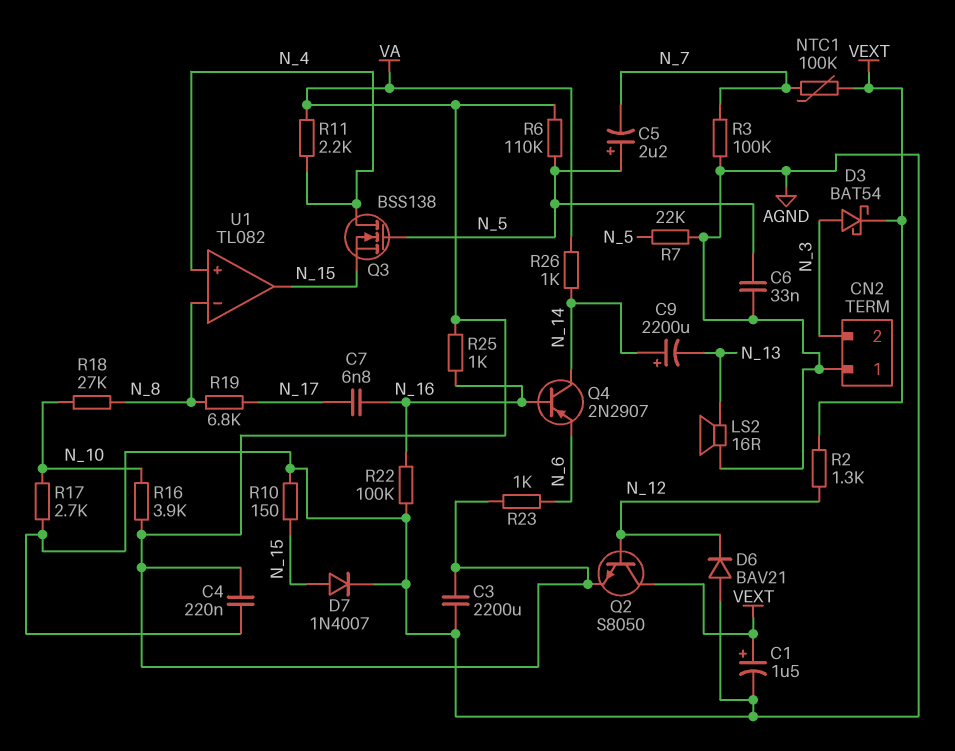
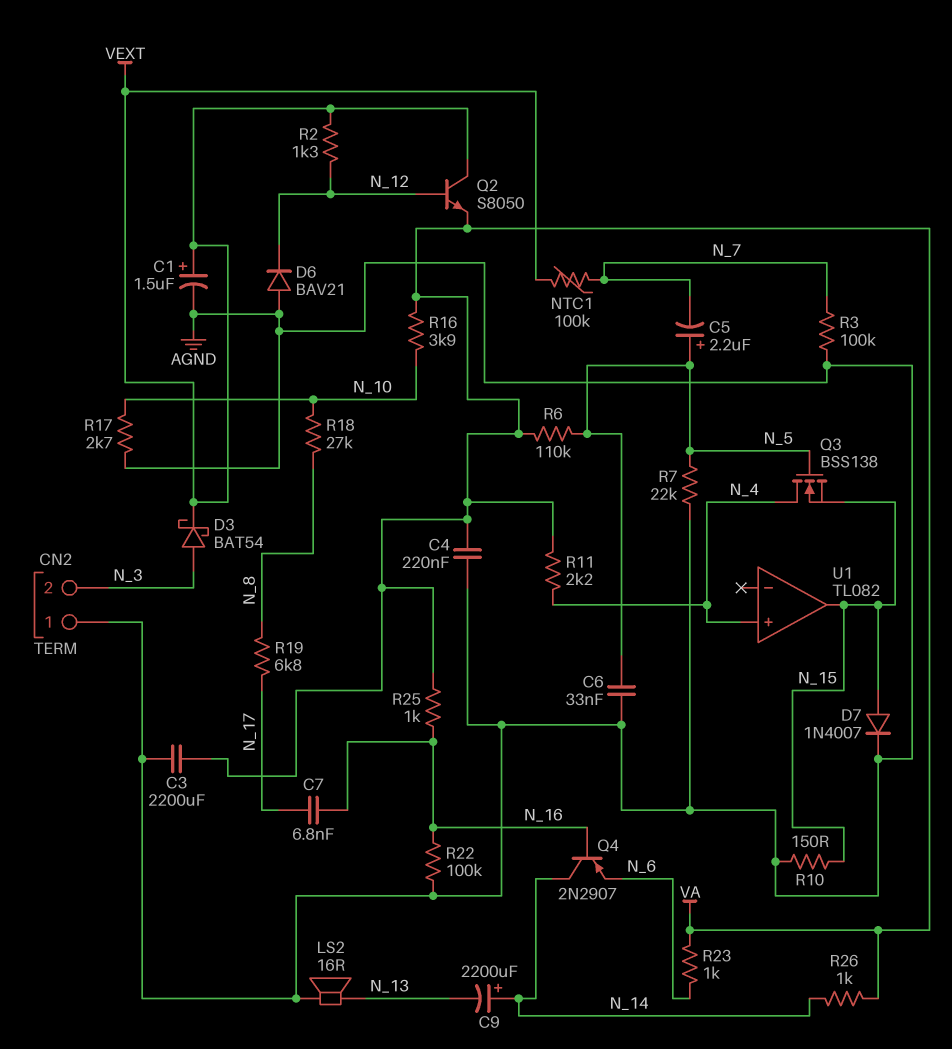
U1 pin in-: N_8 -> none

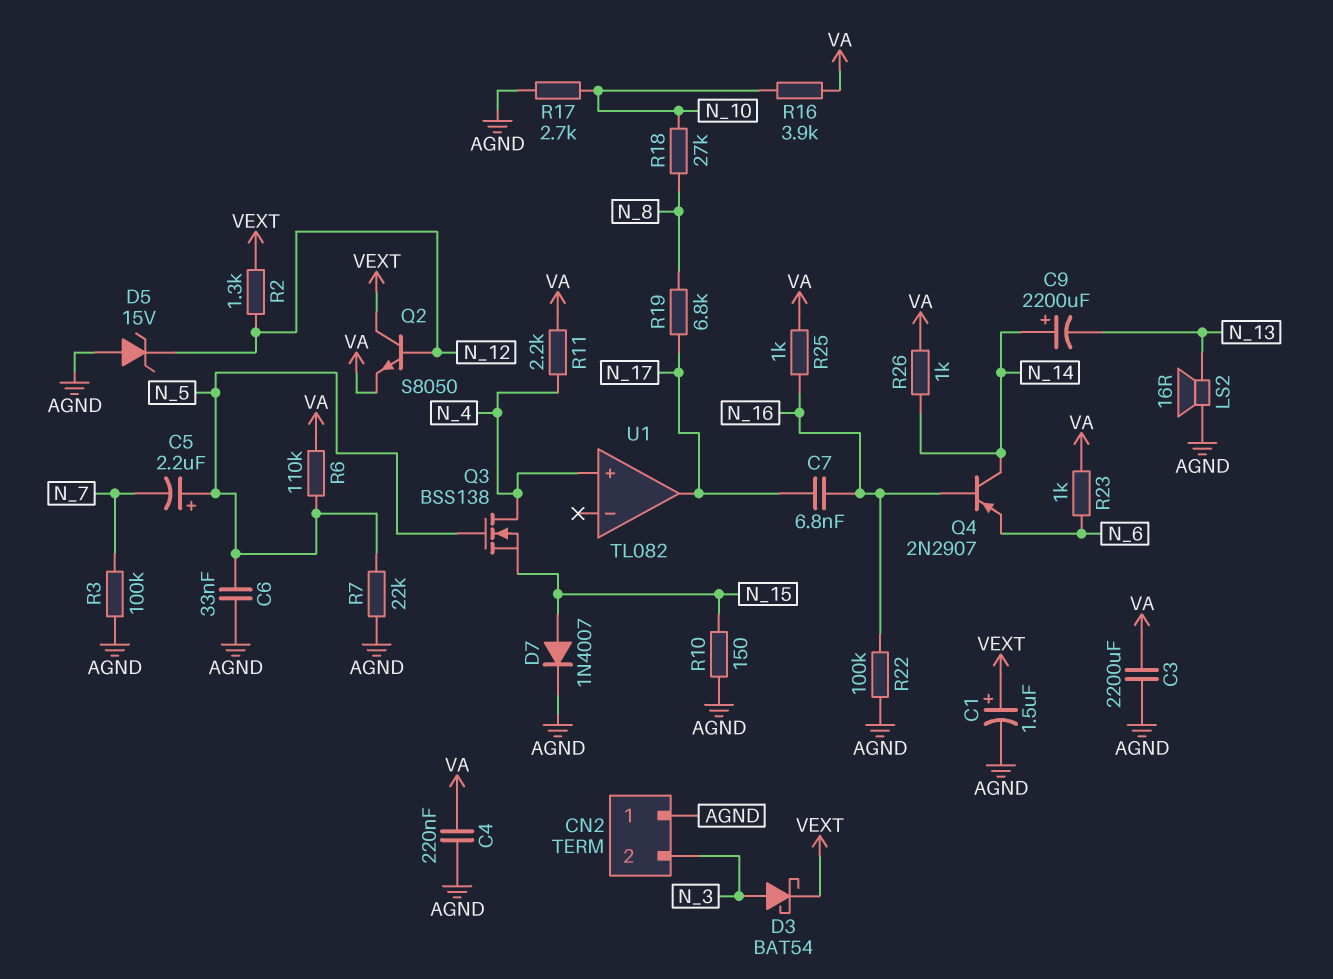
D5: none -> zener 15V (A AGND, K N_12)
D6: diode BAV21 (A AGND, K N_12) -> none
NTC1: 100k (N_7, VEXT) -> none
U1 pin out: N_15 -> N_17

